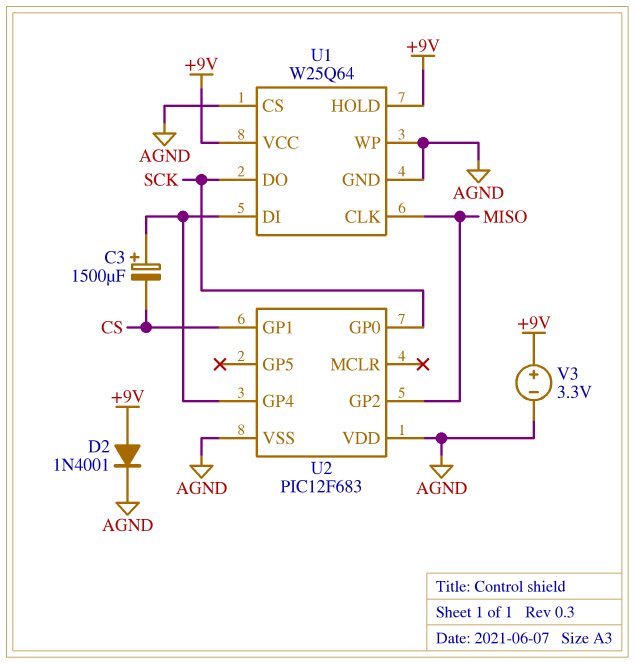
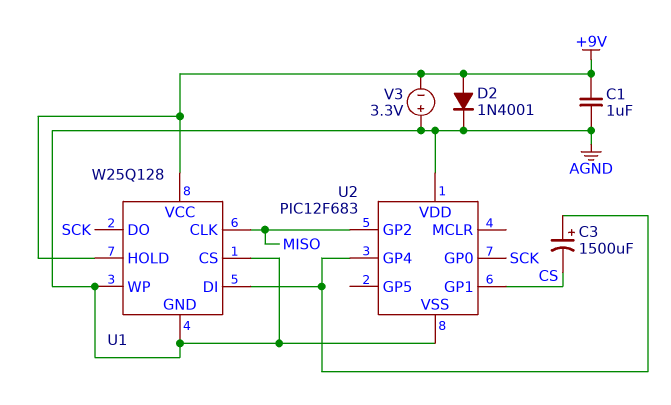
C1: none -> 1uF (+9V, AGND)
U1: W25Q64 -> W25Q128
V3: 3.3V (plus +9V, minus AGND) -> 3.3V (plus AGND, minus +9V)

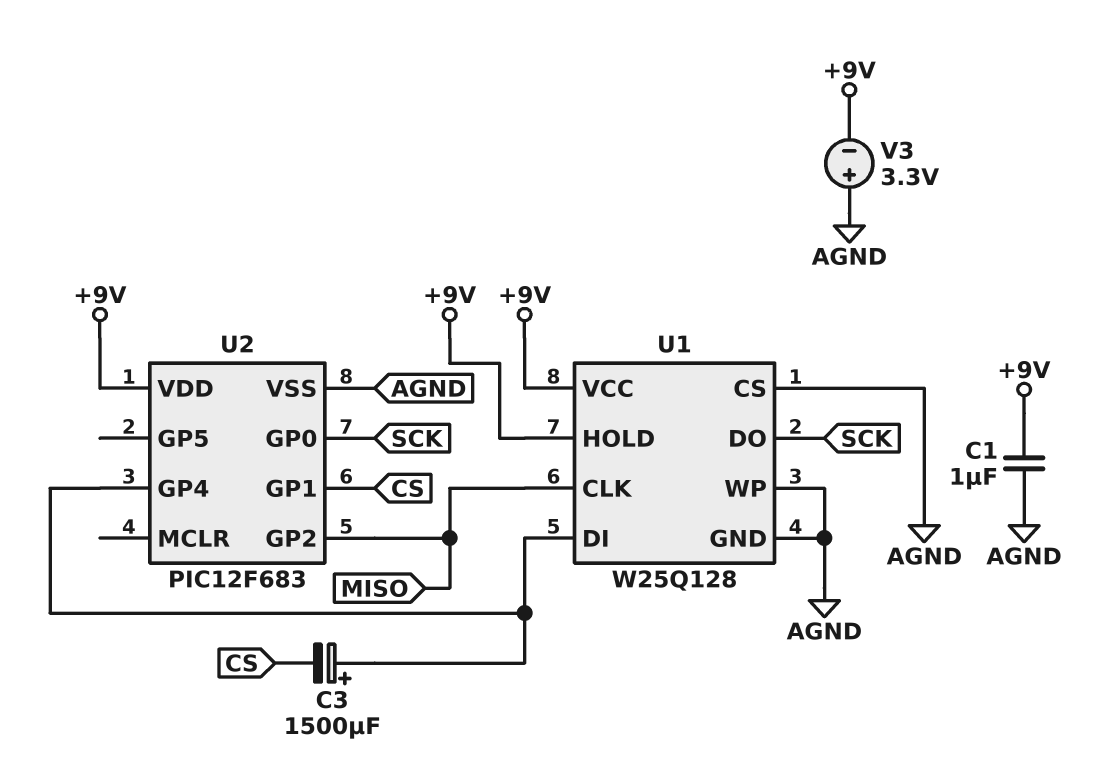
D2: diode 1N4001 (A +9V, K AGND) -> none
U2 pin VDD: AGND -> +9V

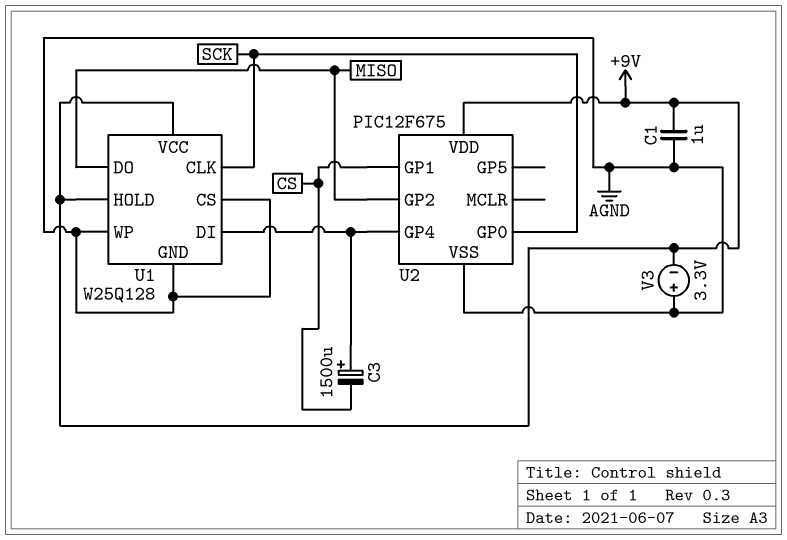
U1 pin CLK: MISO -> SCK
U1 pin DO: SCK -> MISO
U2: PIC12F683 -> PIC12F675

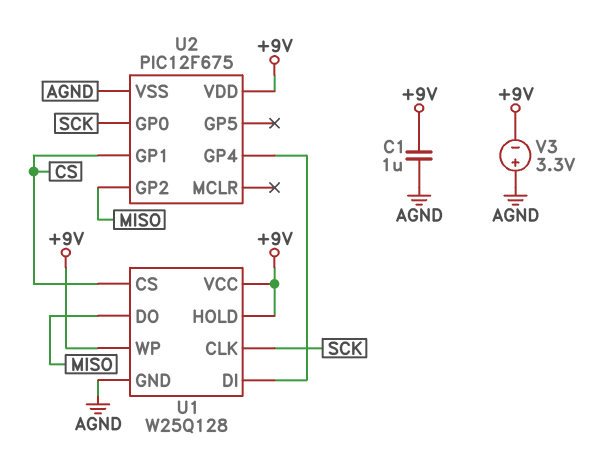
C3: 1500uF (plus U1/DI, minus CS) -> none
U1 pin CS: AGND -> CS
U1 pin WP: AGND -> +9V

